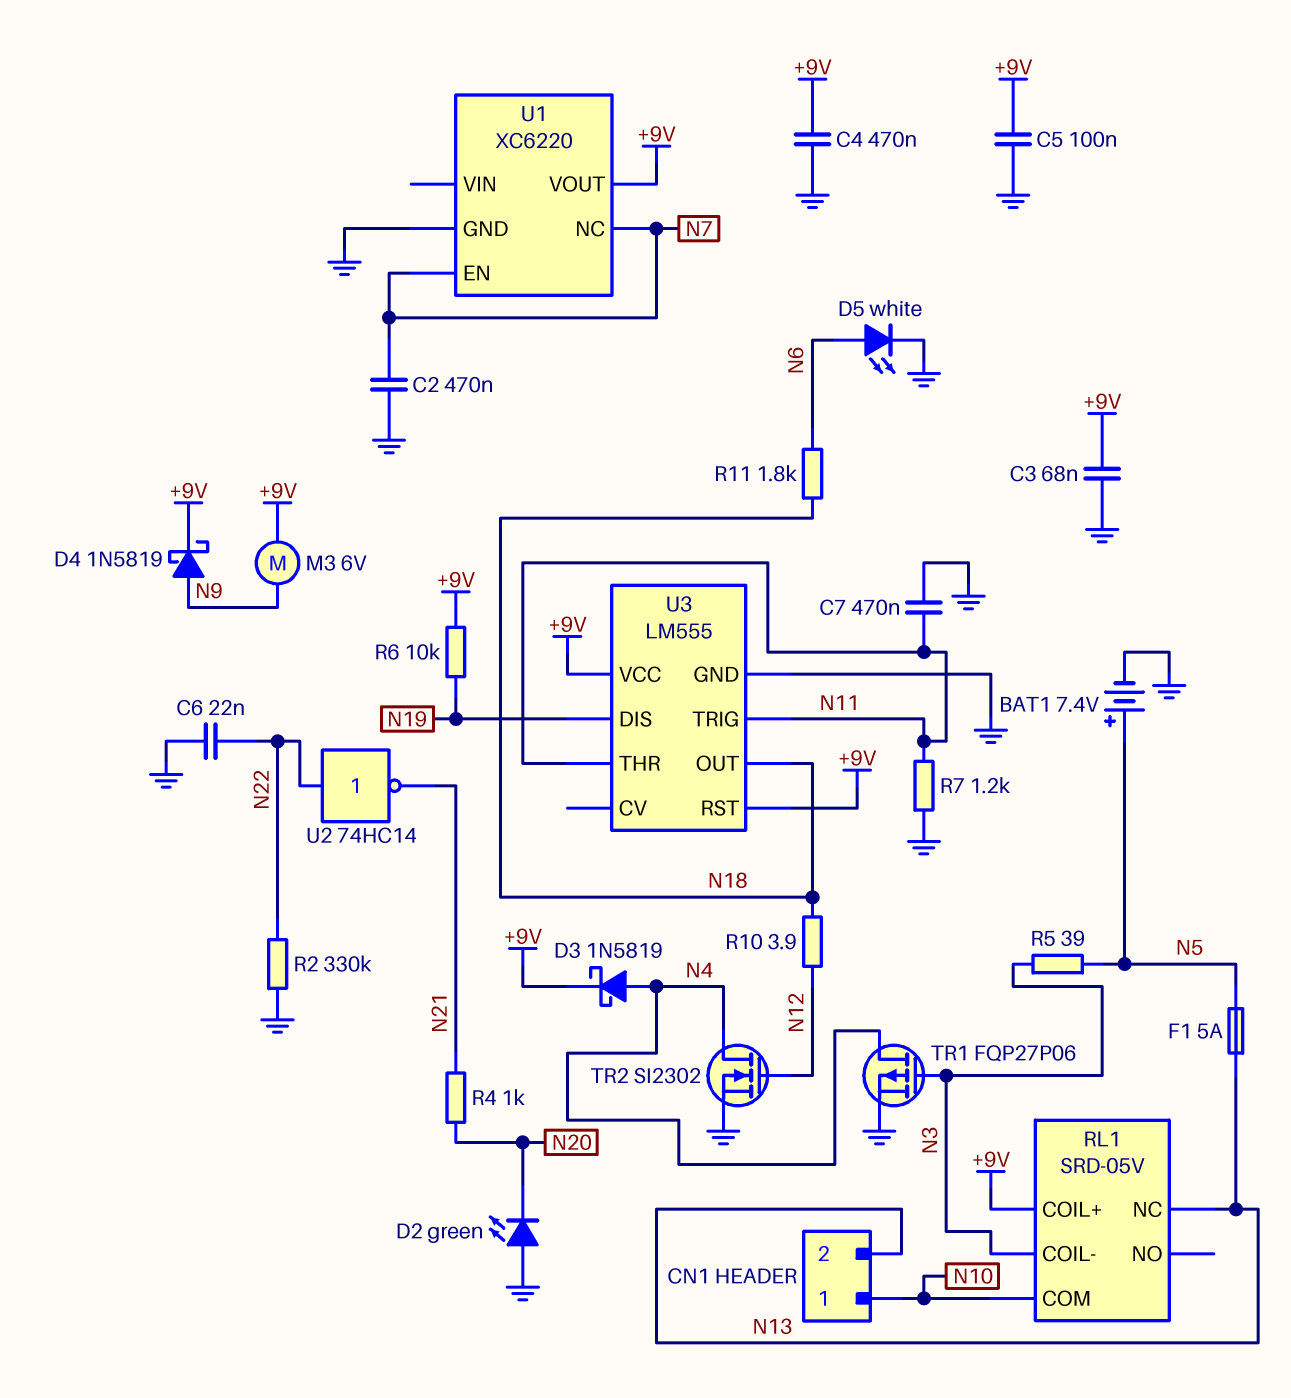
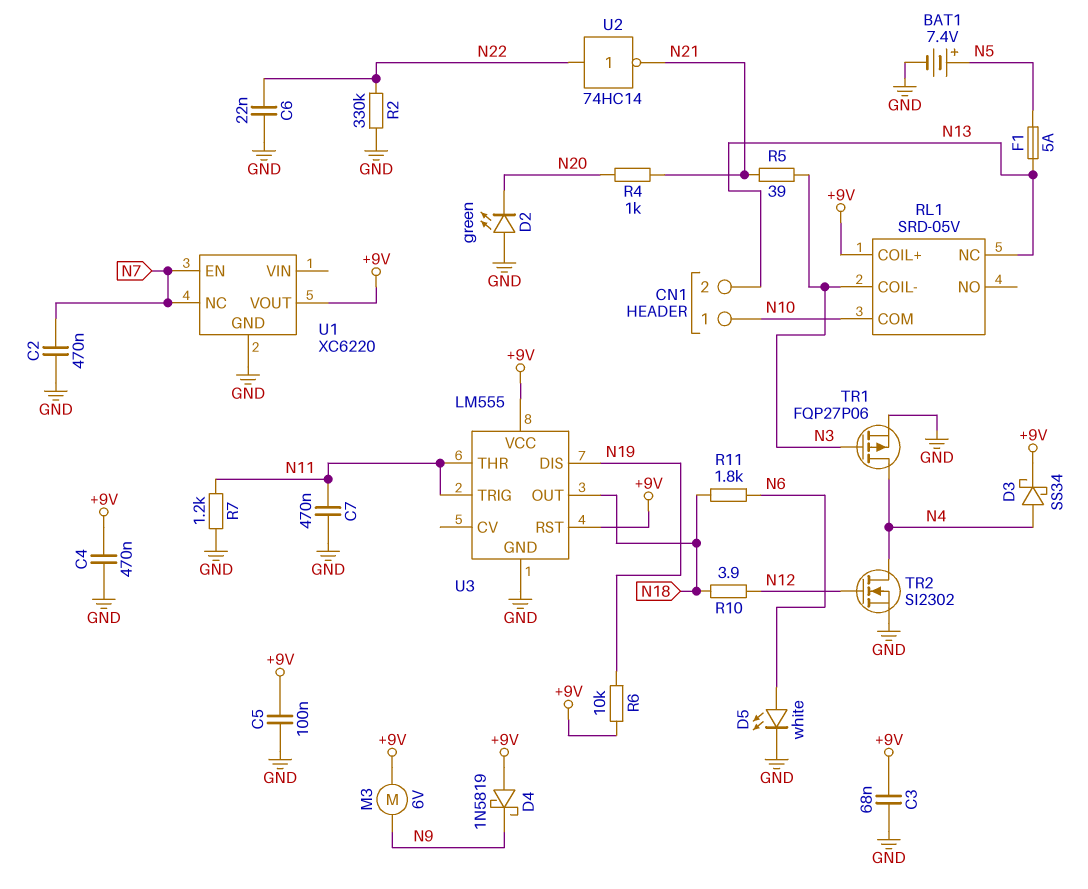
D3: schottky 1N5819 (A N4, K +9V) -> schottky SS34 (A N4, K +9V)
D4: schottky 1N5819 (A N9, K +9V) -> schottky 1N5819 (A +9V, K N9)
R5: 39 (N3, N5) -> 39 (N3, N21)

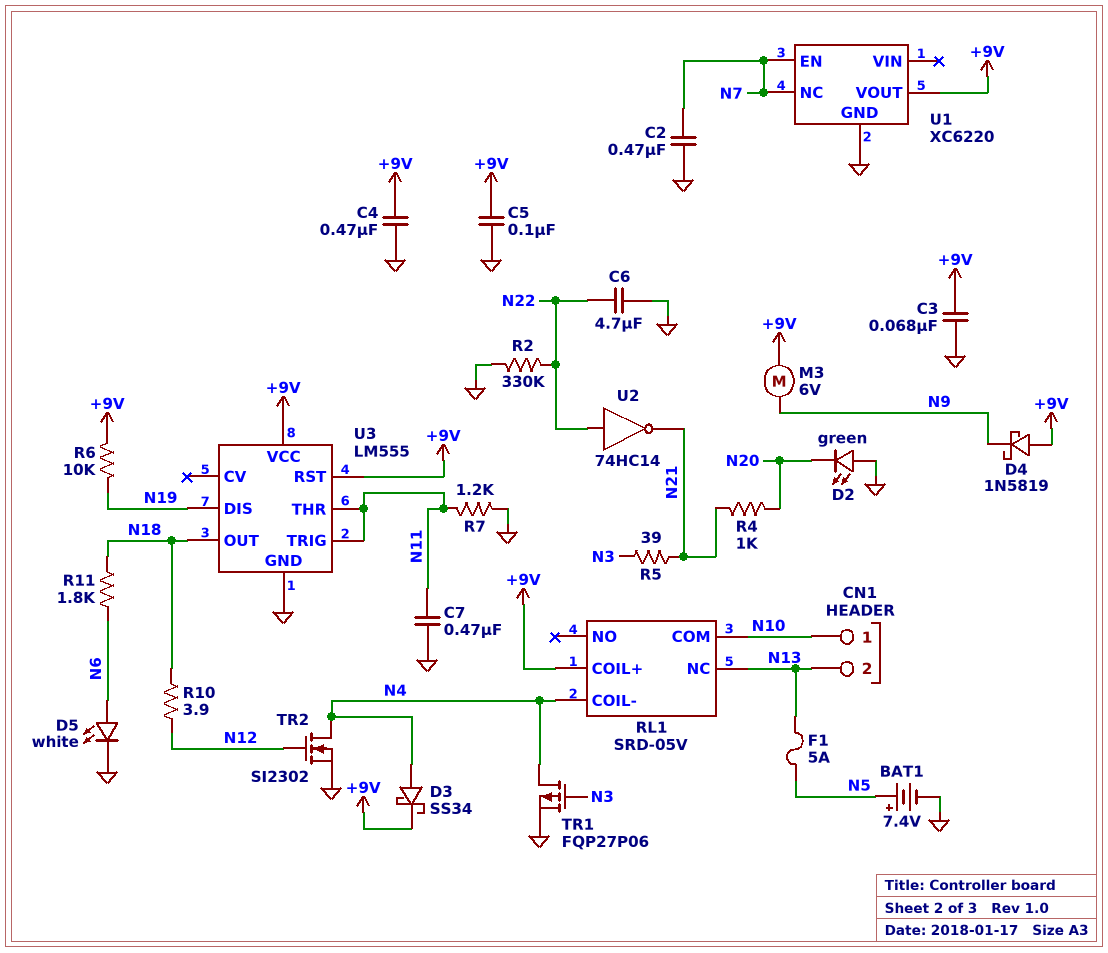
C6: 22nF (GND, N22) -> 4.7uF (GND, N22)
RL1 pin COIL-: N3 -> N4

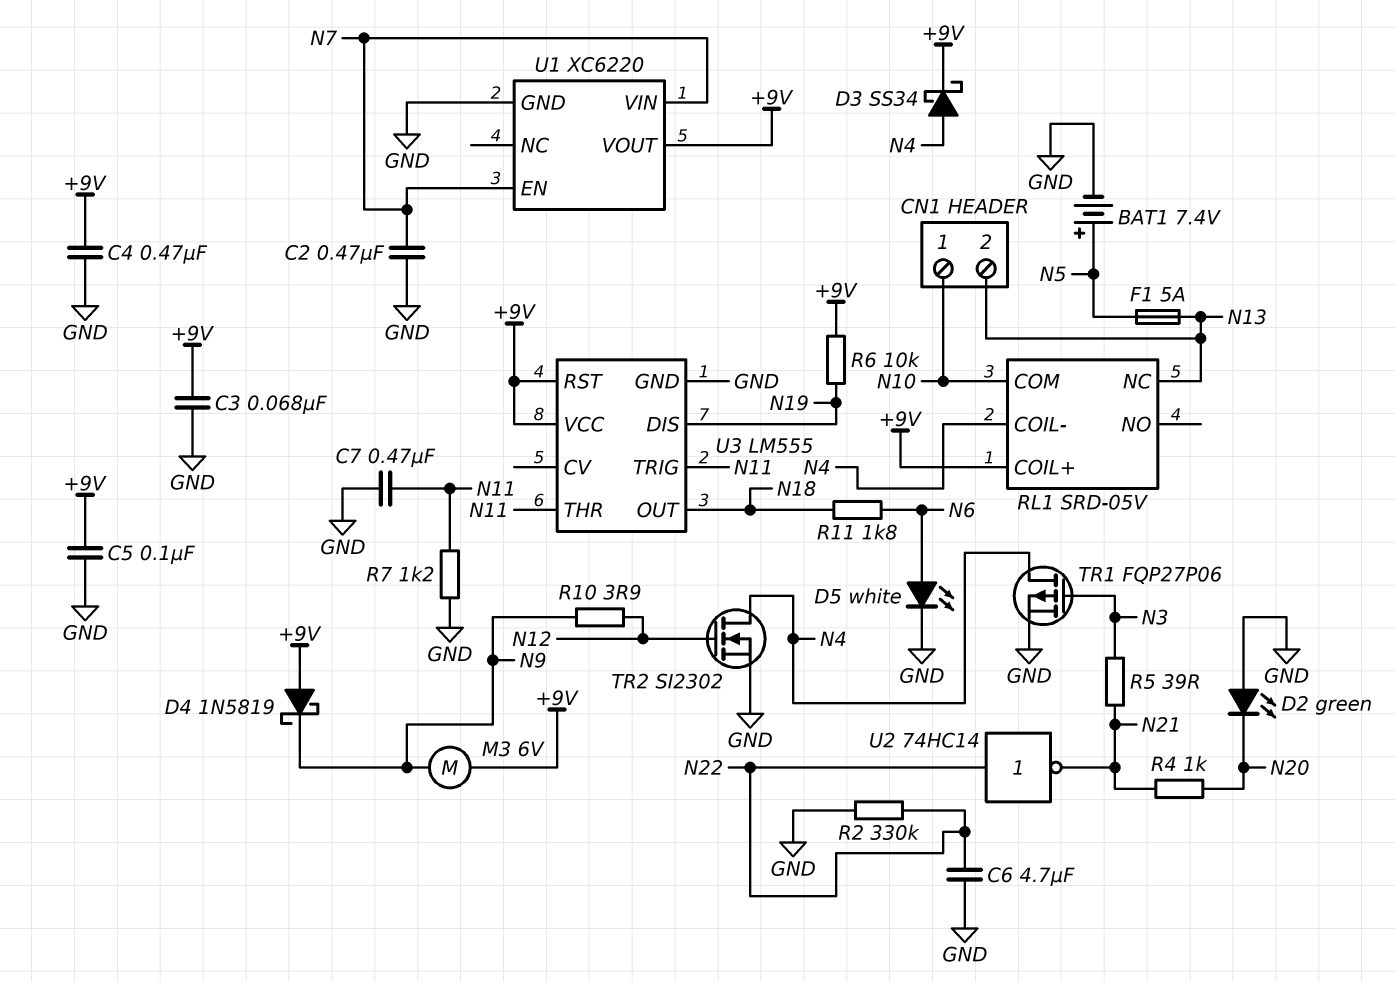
R10: 3.9 (N12, N18) -> 3.9 (N9, N12)
U1 pin NC: N7 -> none
U1 pin VIN: none -> N7

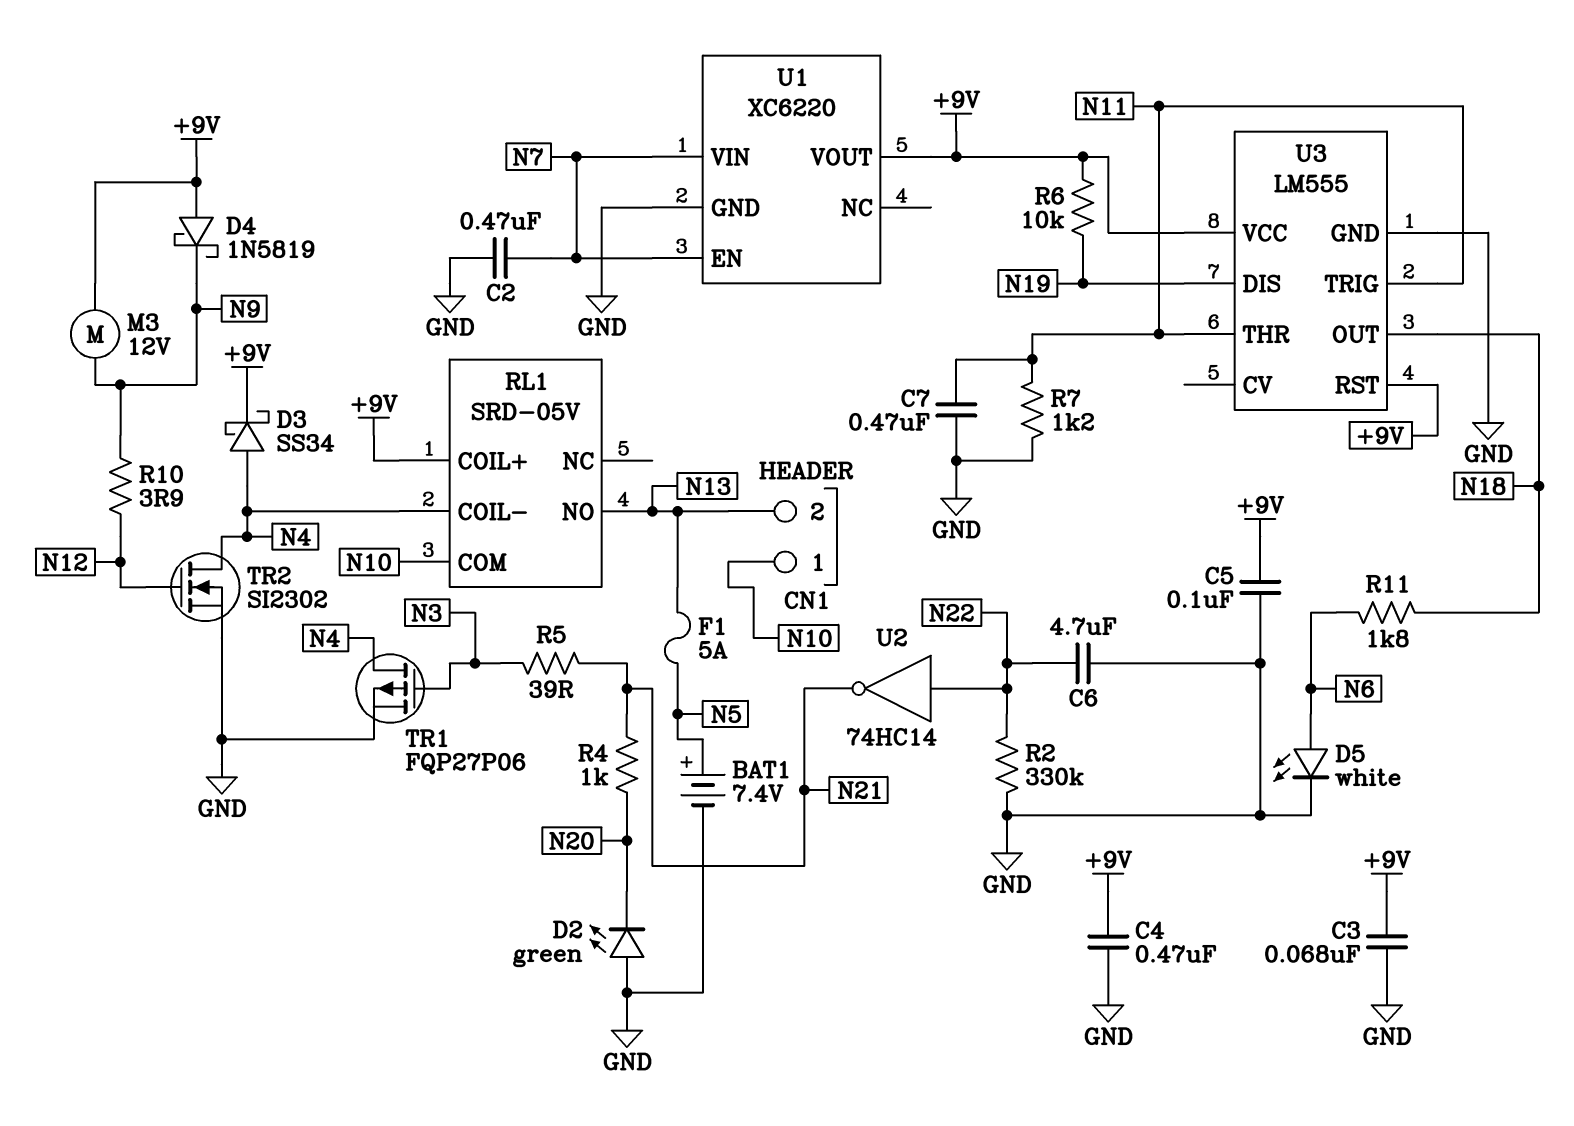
M3: motor 6V (+9V, N9) -> motor 12V (+9V, N9)
RL1 pin NC: N13 -> none
RL1 pin NO: none -> N13

